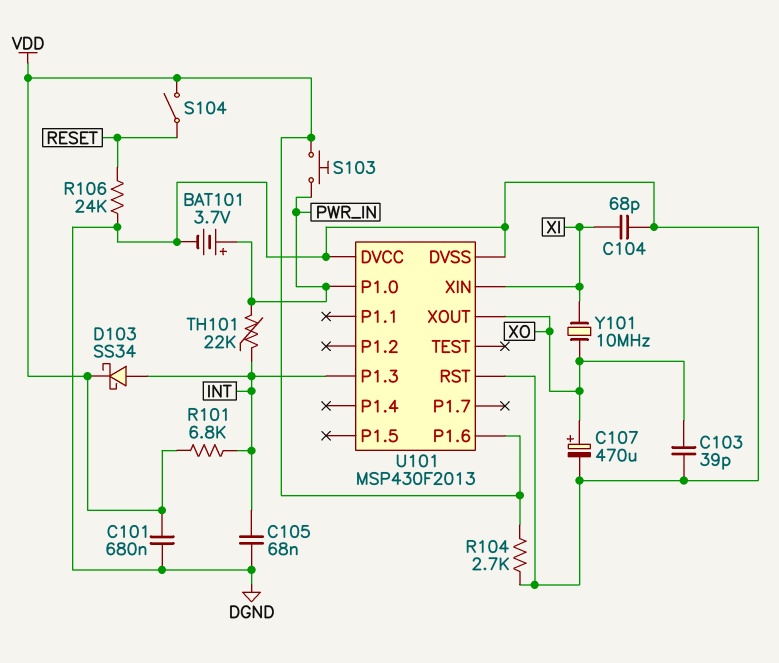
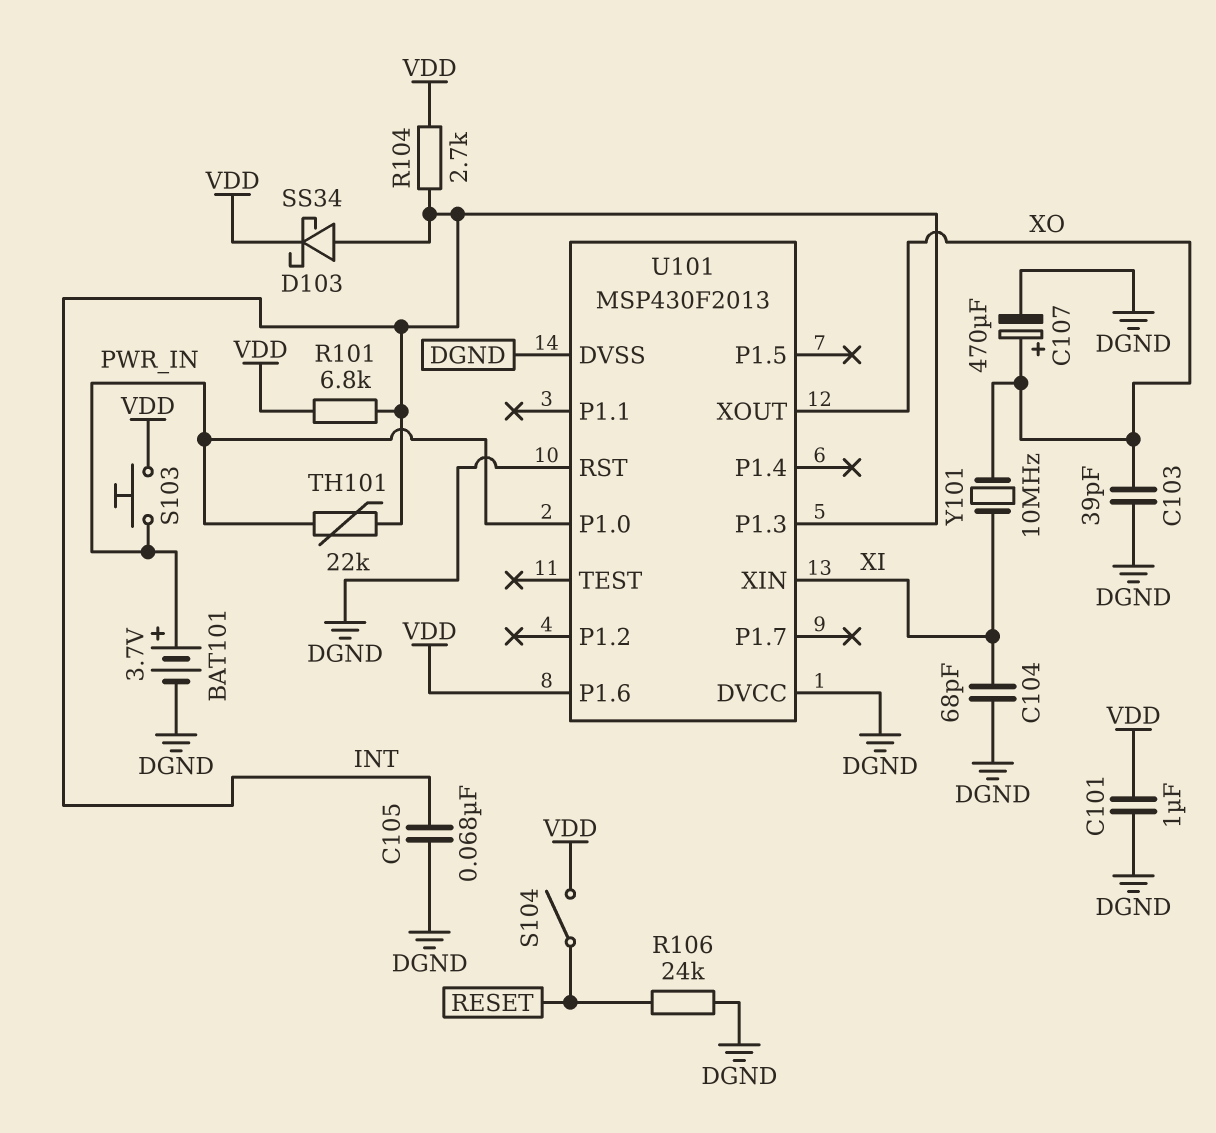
C101: 680nF (DGND, VDD) -> 1uF (DGND, VDD)
R104: 2.7k (DGND, VDD) -> 2.7k (INT, VDD)

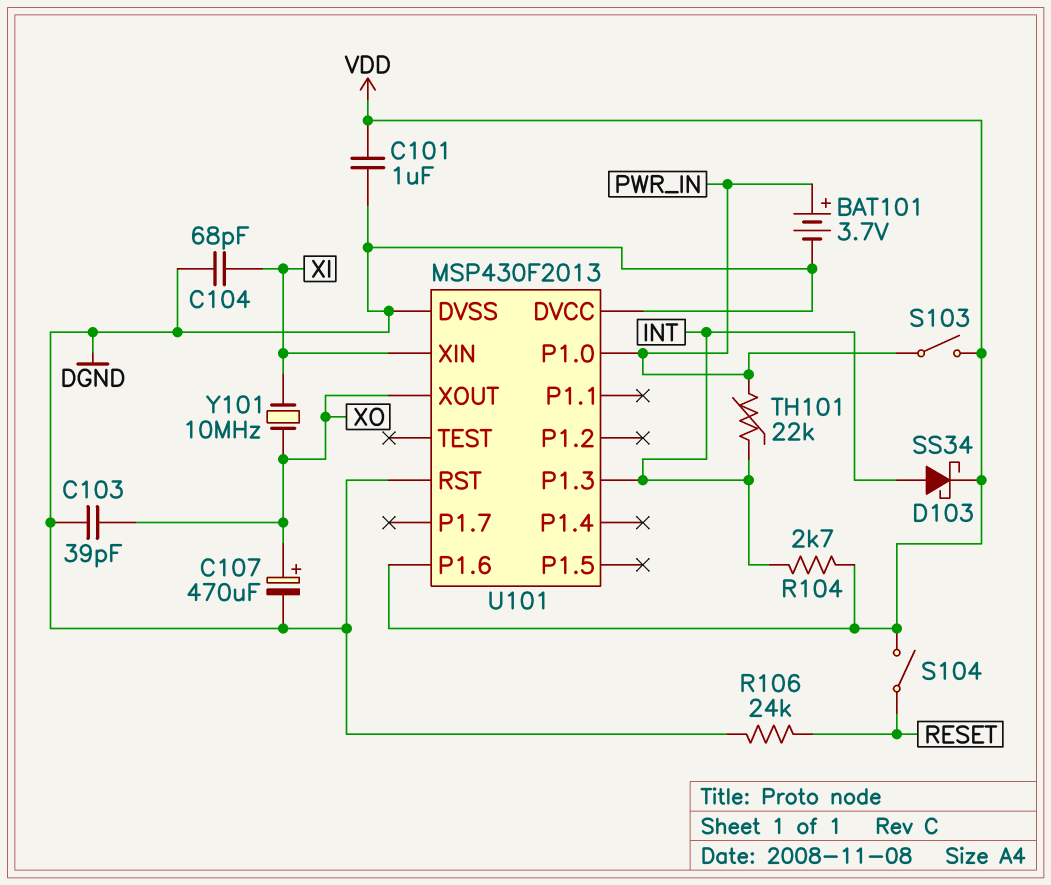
C105: 68nF (DGND, INT) -> none
R101: 6.8k (INT, VDD) -> none
S103: button (PWR_IN, VDD) -> switch (PWR_IN, VDD)

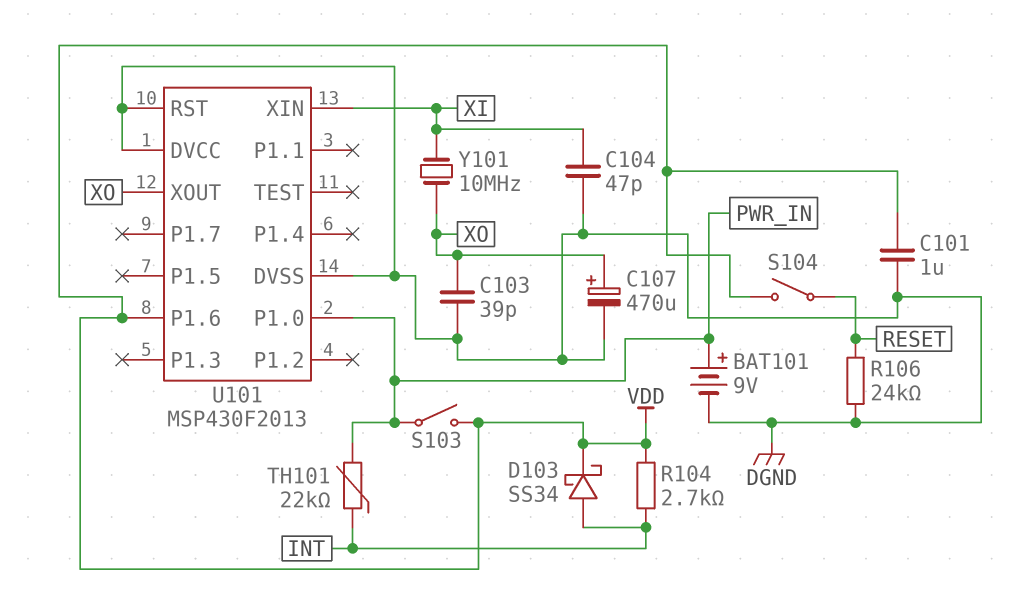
BAT101: 3.7V (plus PWR_IN, minus DGND) -> 9V (plus PWR_IN, minus DGND)
C104: 68pF (DGND, XI) -> 47pF (DGND, XI)
U101 pin P1.3: INT -> none

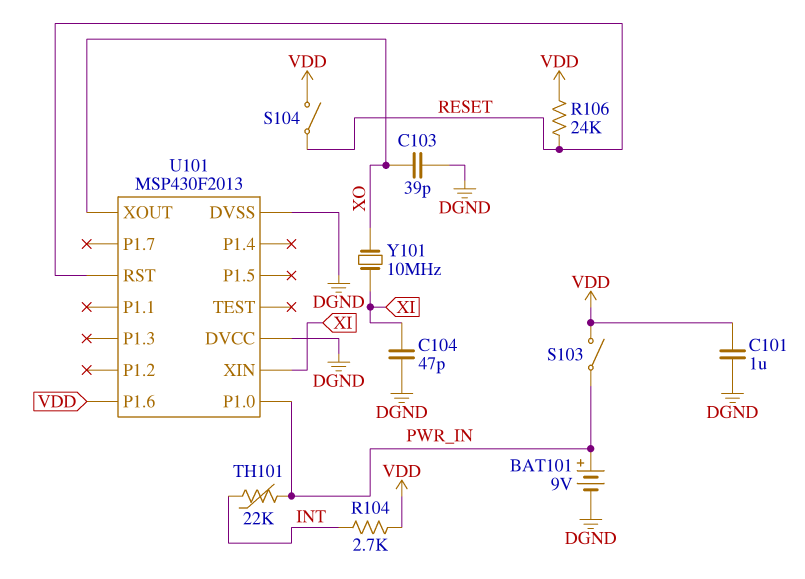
C107: 470uF (plus XO, minus DGND) -> none
D103: schottky SS34 (A INT, K VDD) -> none
R106: 24k (DGND, RESET) -> 24k (RESET, VDD)
U101 pin RST: DGND -> RESET

